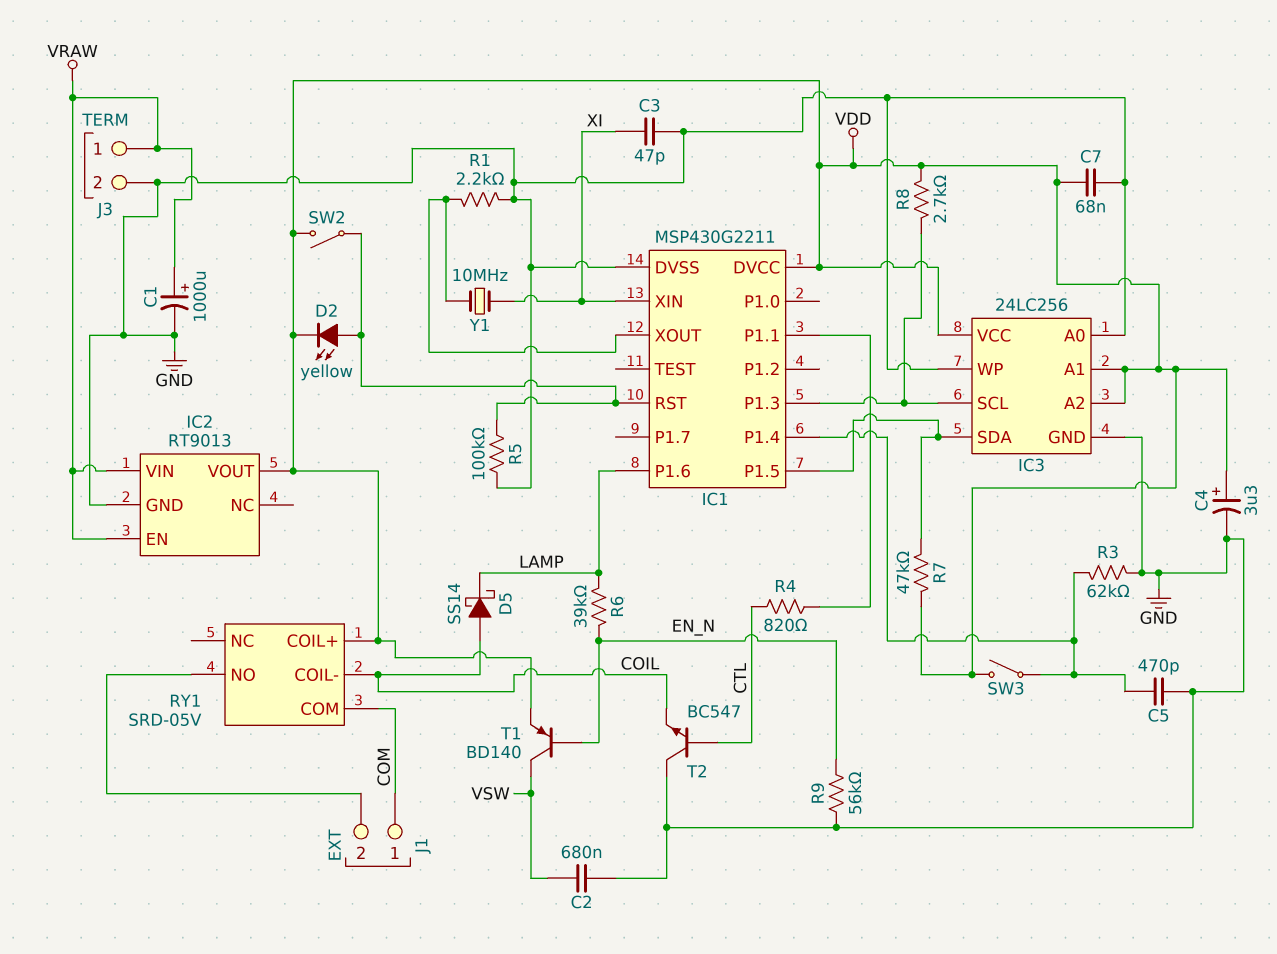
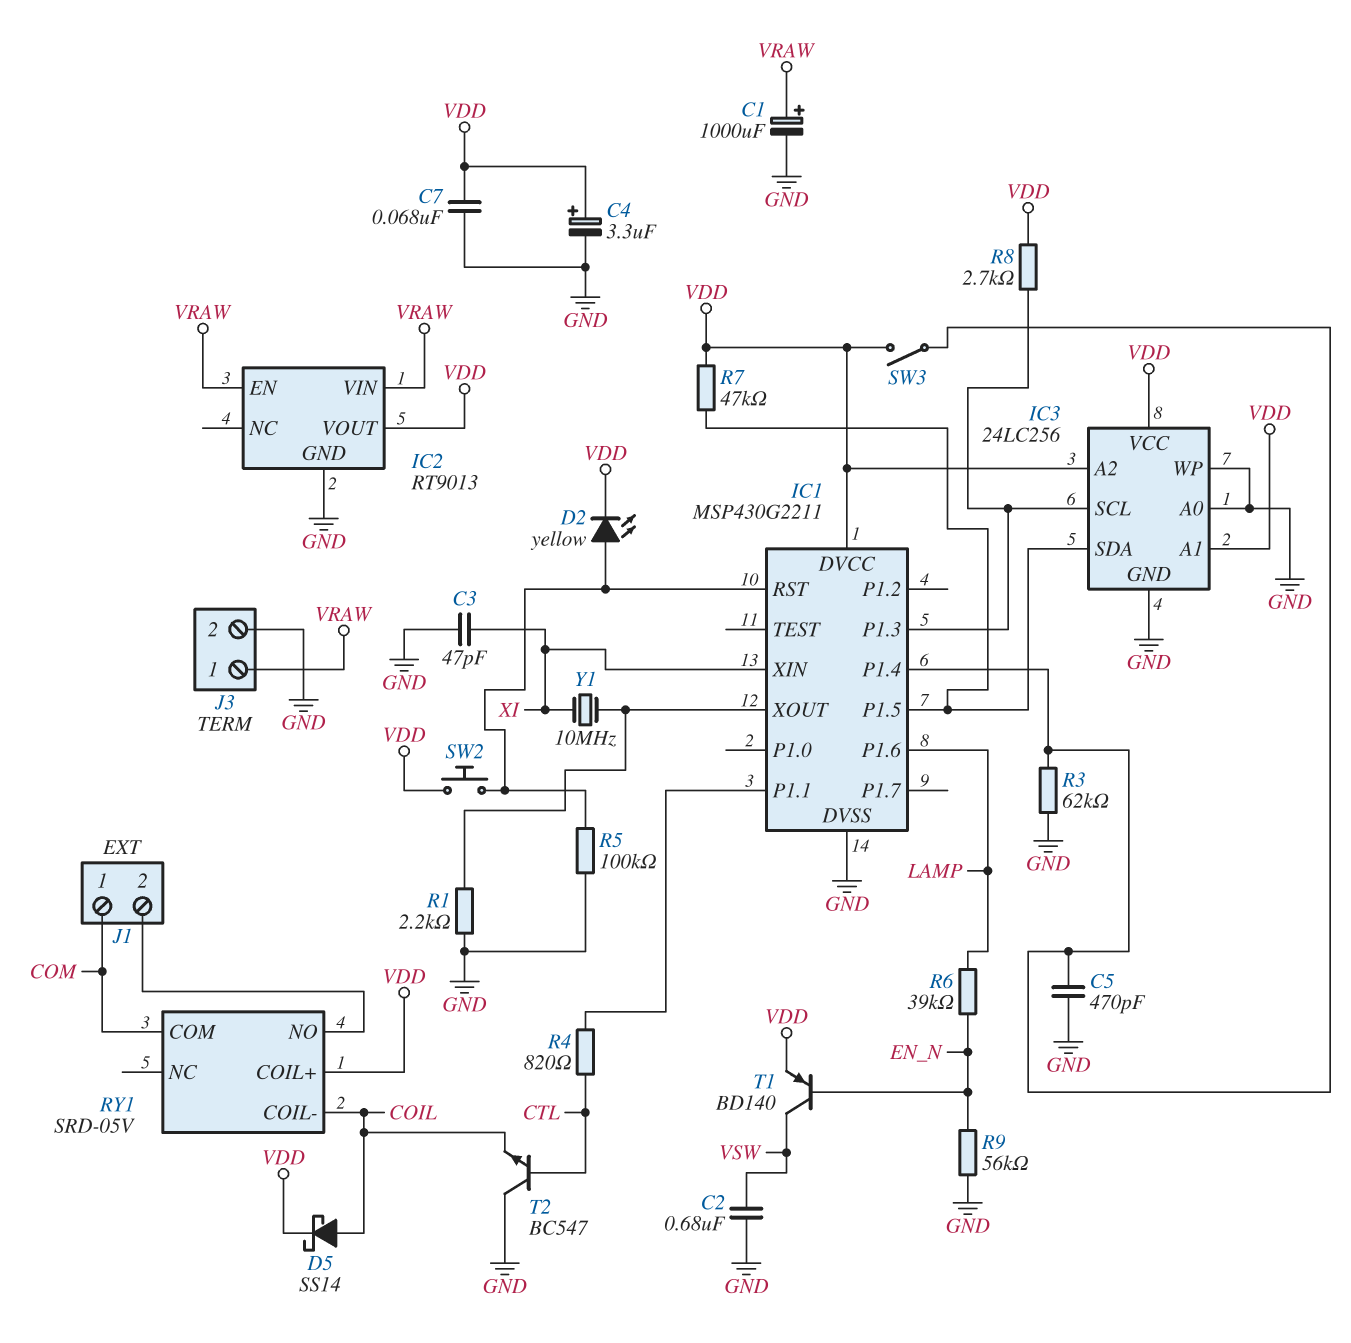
D5: schottky SS14 (A COIL, K LAMP) -> schottky SS14 (A COIL, K VDD)
SW2: switch (IC1/RST, VDD) -> button (IC1/RST, VDD)

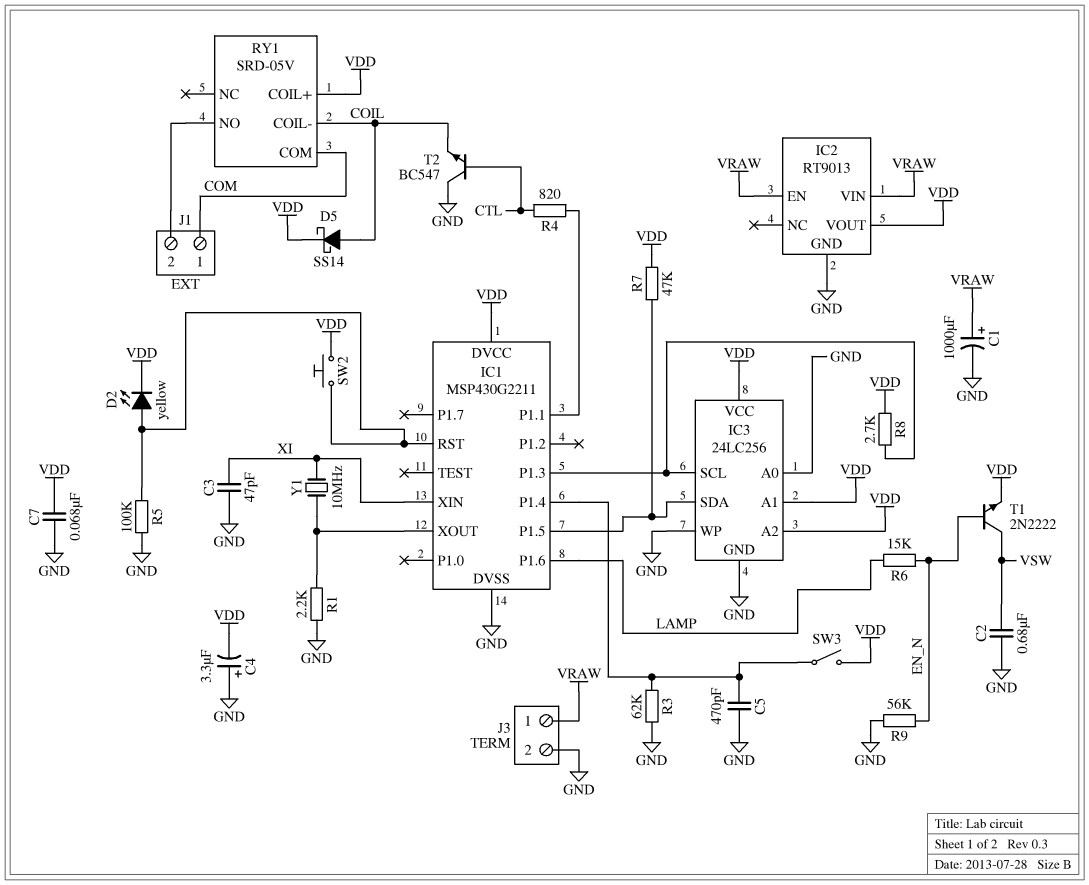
C4: 3.3uF (plus VDD, minus GND) -> 3.3uF (plus GND, minus VDD)
R6: 39k (EN_N, LAMP) -> 15k (EN_N, LAMP)
T1: PNP BD140 (B EN_N, C VSW, E VDD) -> NPN 2N2222 (B EN_N, C VSW, E VDD)

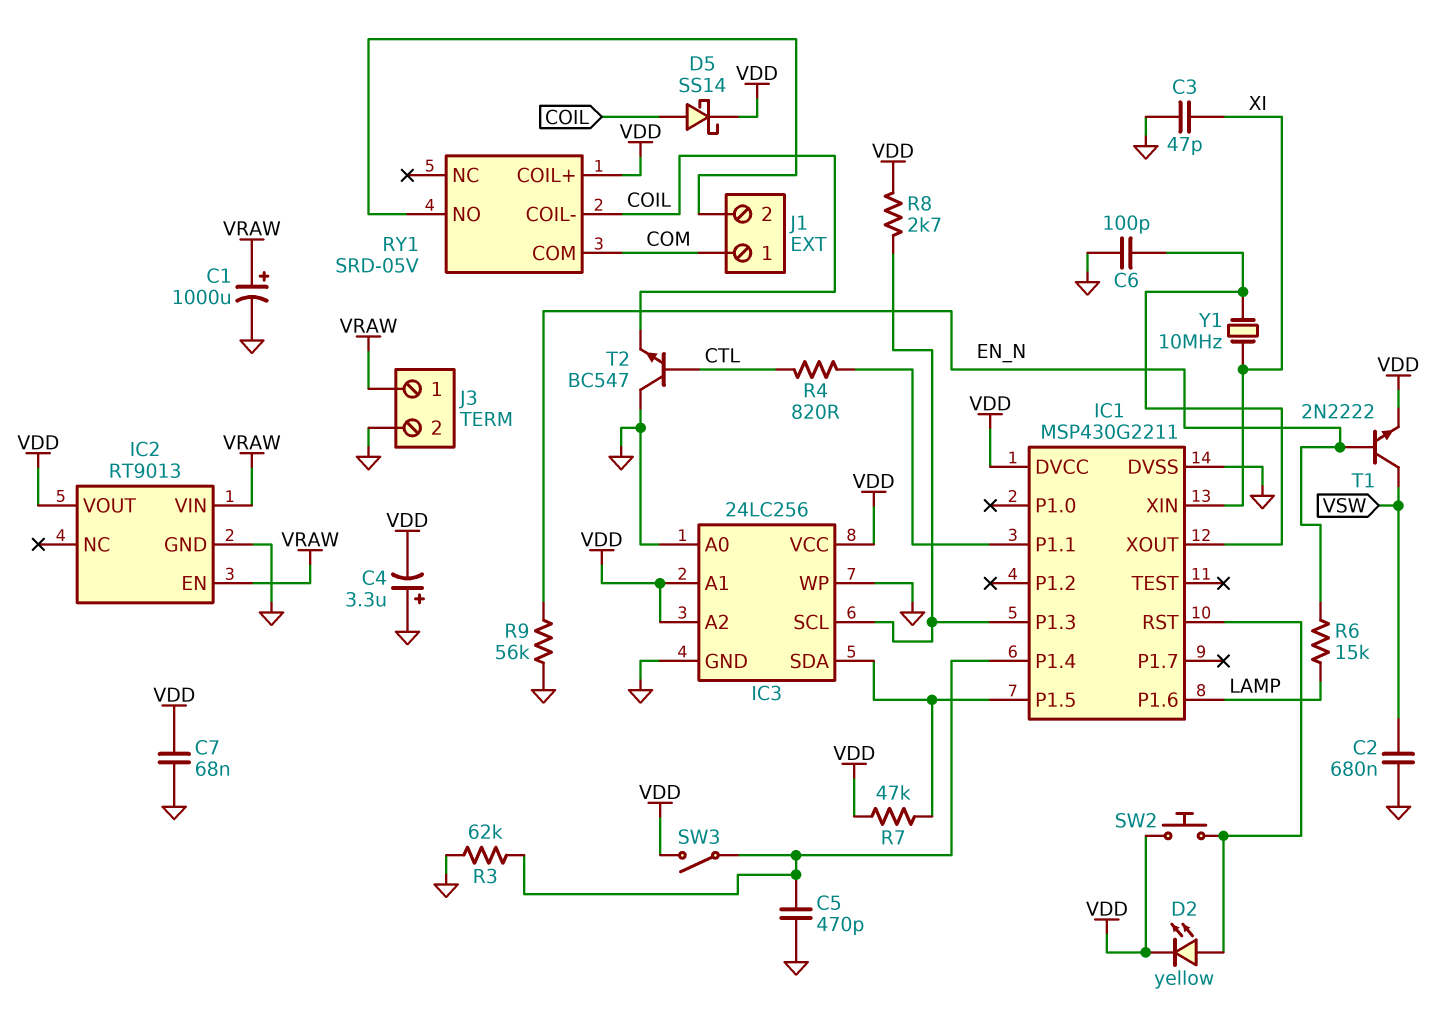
C6: none -> 100pF (GND, IC1/XOUT)
R1: 2.2k (GND, IC1/XOUT) -> none
R5: 100k (GND, IC1/RST) -> none

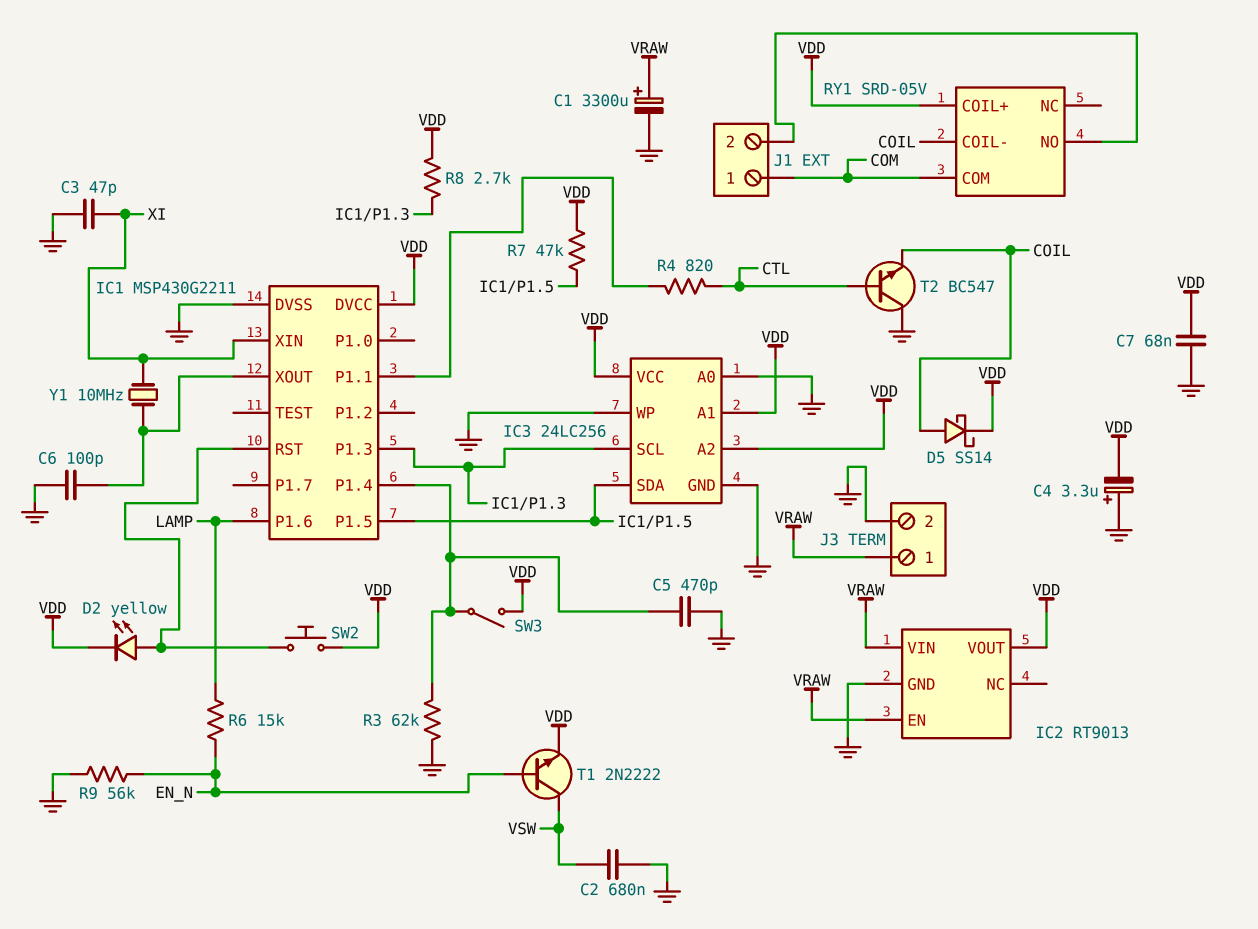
C1: 1000uF (plus VRAW, minus GND) -> 3300uF (plus VRAW, minus GND)

